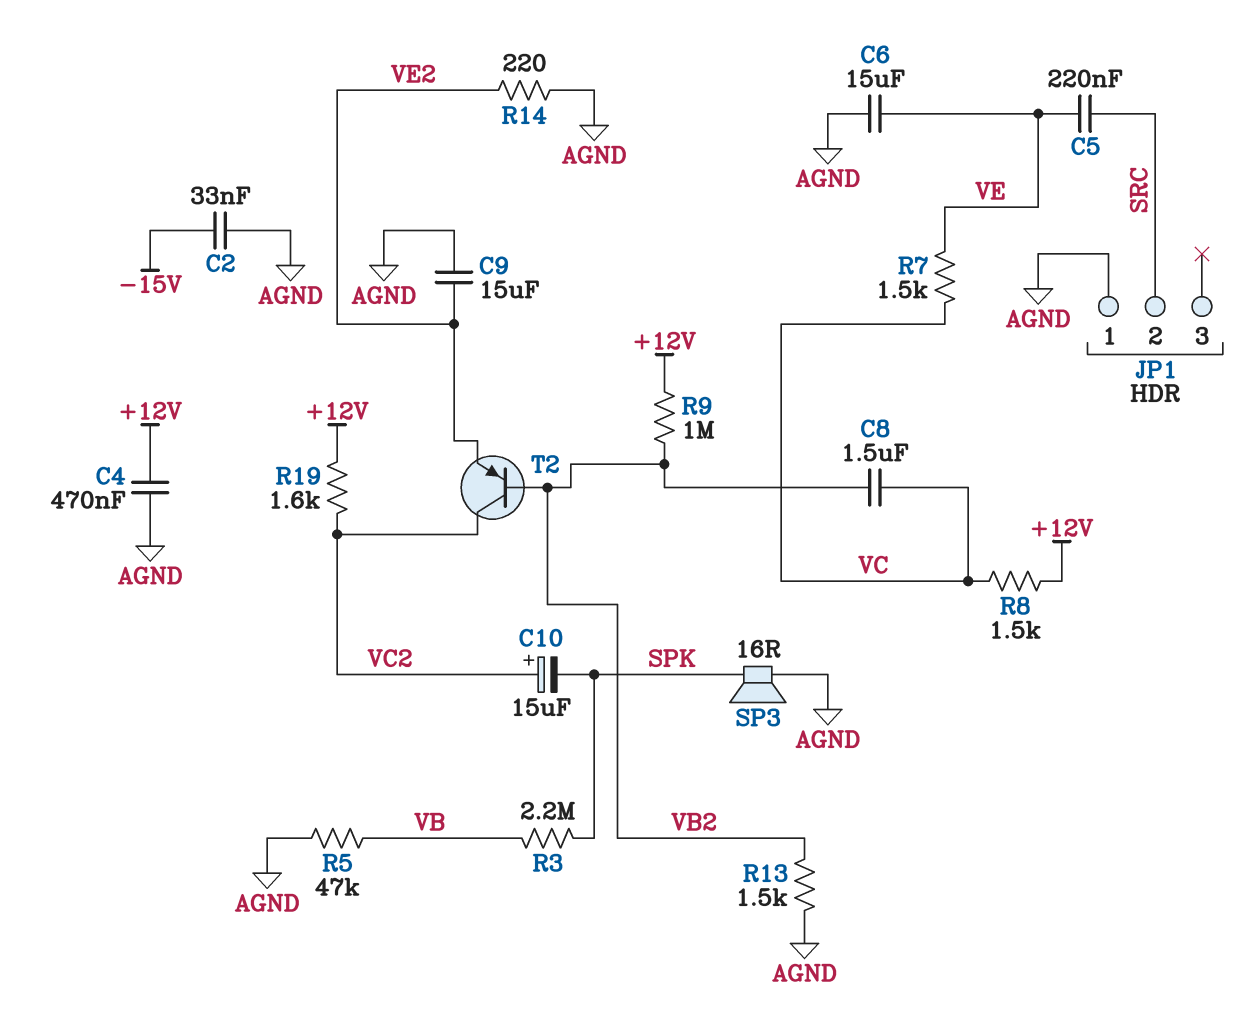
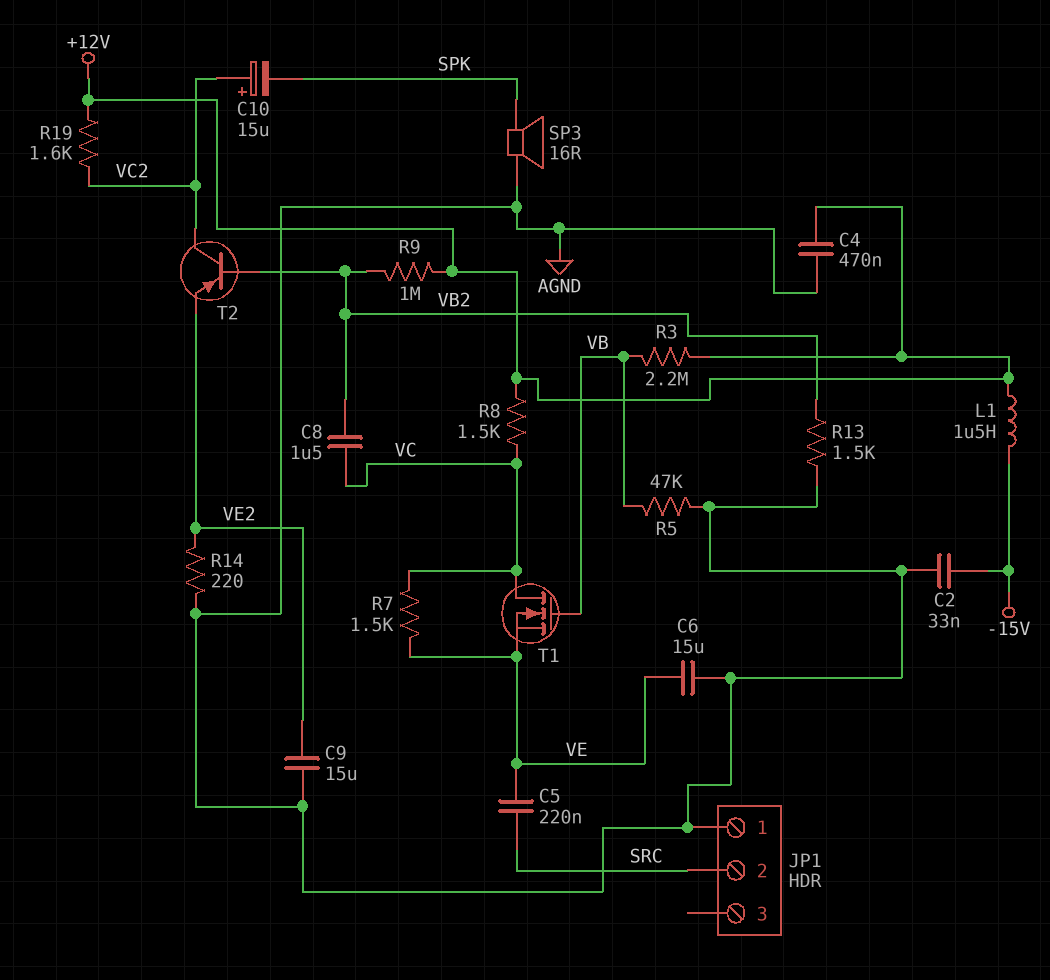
L1: none -> 1.5uH (+12V, -15V)
R3: 2.2M (SPK, VB) -> 2.2M (+12V, VB)
T1: none -> NMOS (G VB, D VC, S VE)

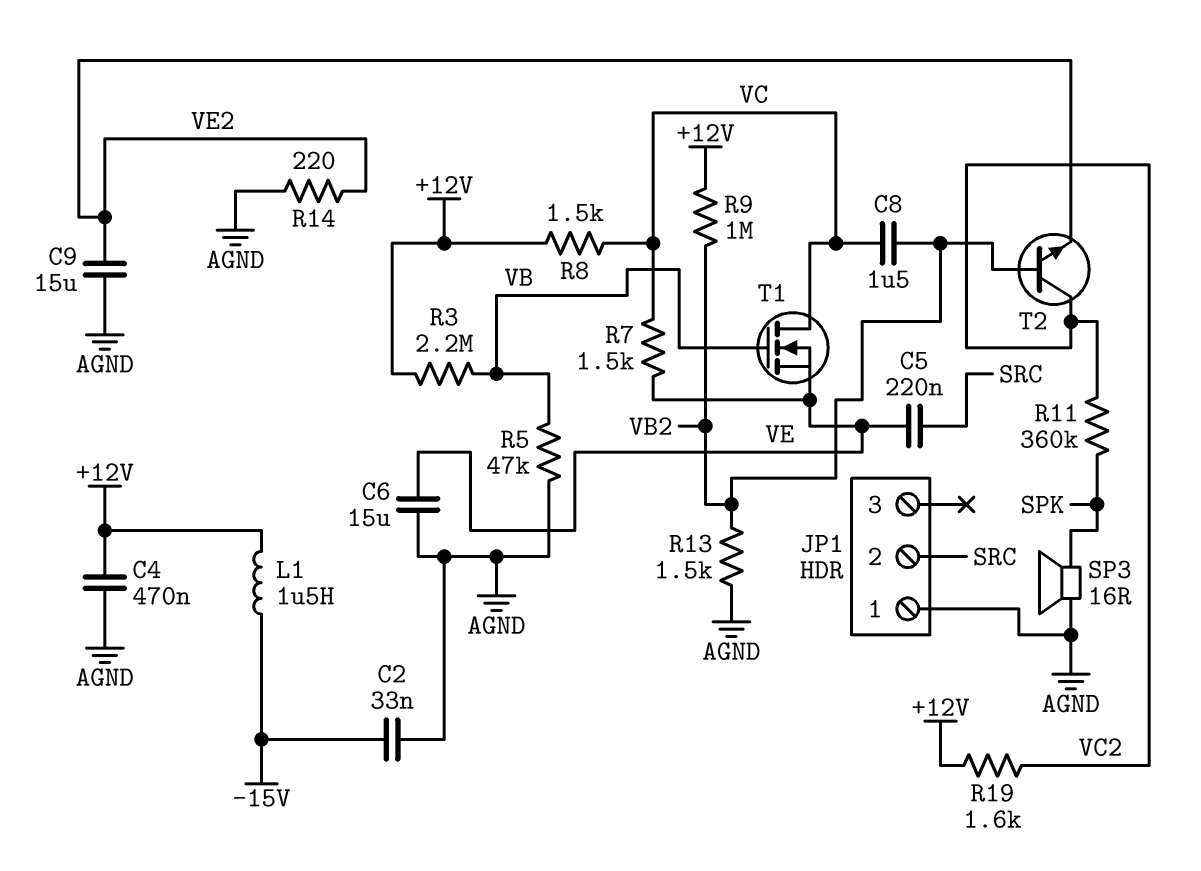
C10: 15uF (plus VC2, minus SPK) -> none
R11: none -> 360k (SPK, VC2)
T2: PNP (B VB2, C VC2, E VE2) -> NPN (B VB2, C VC2, E VE2)

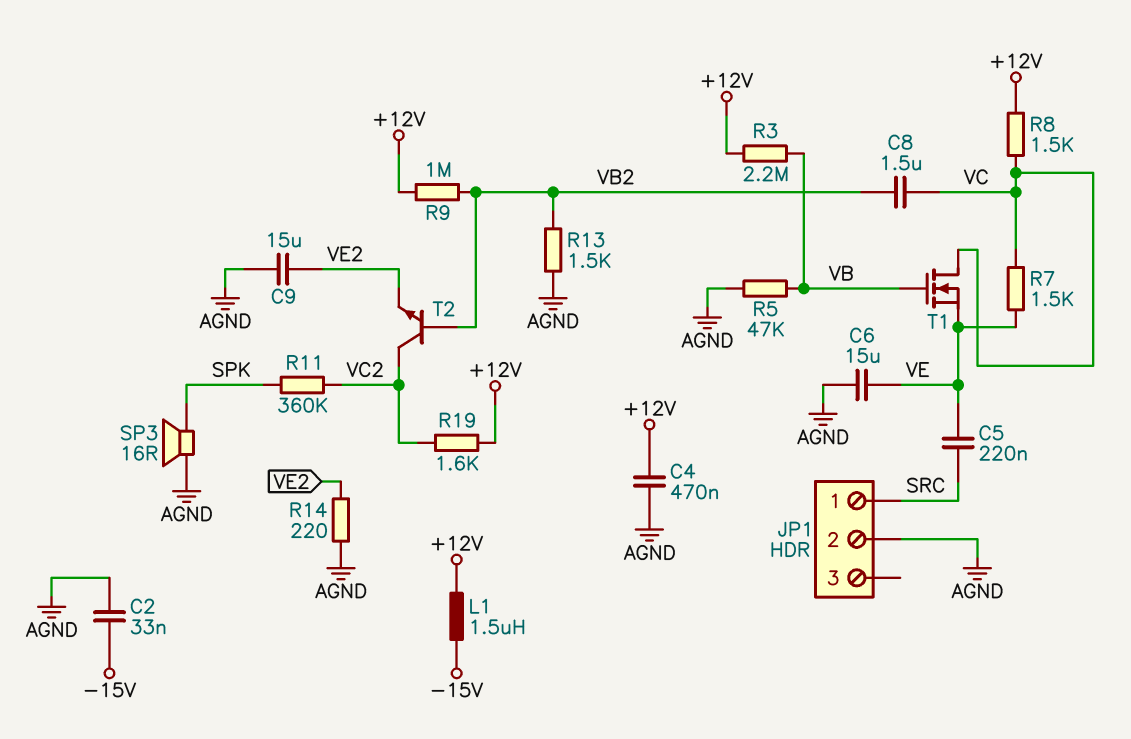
JP1 pin 1: AGND -> SRC
JP1 pin 2: SRC -> AGND

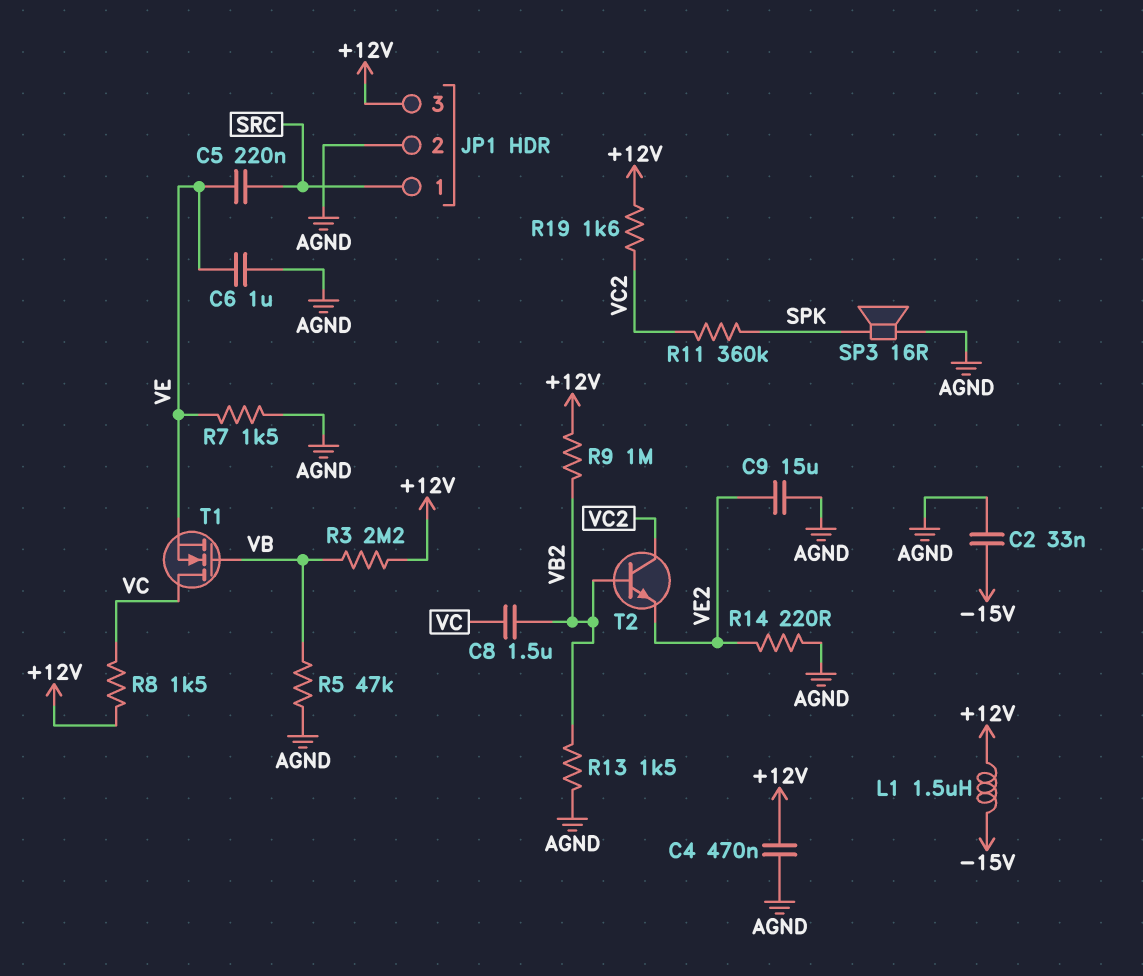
C6: 15uF (AGND, VE) -> 1uF (AGND, VE)
JP1 pin 3: none -> +12V
R7: 1.5k (VC, VE) -> 1.5k (AGND, VE)

